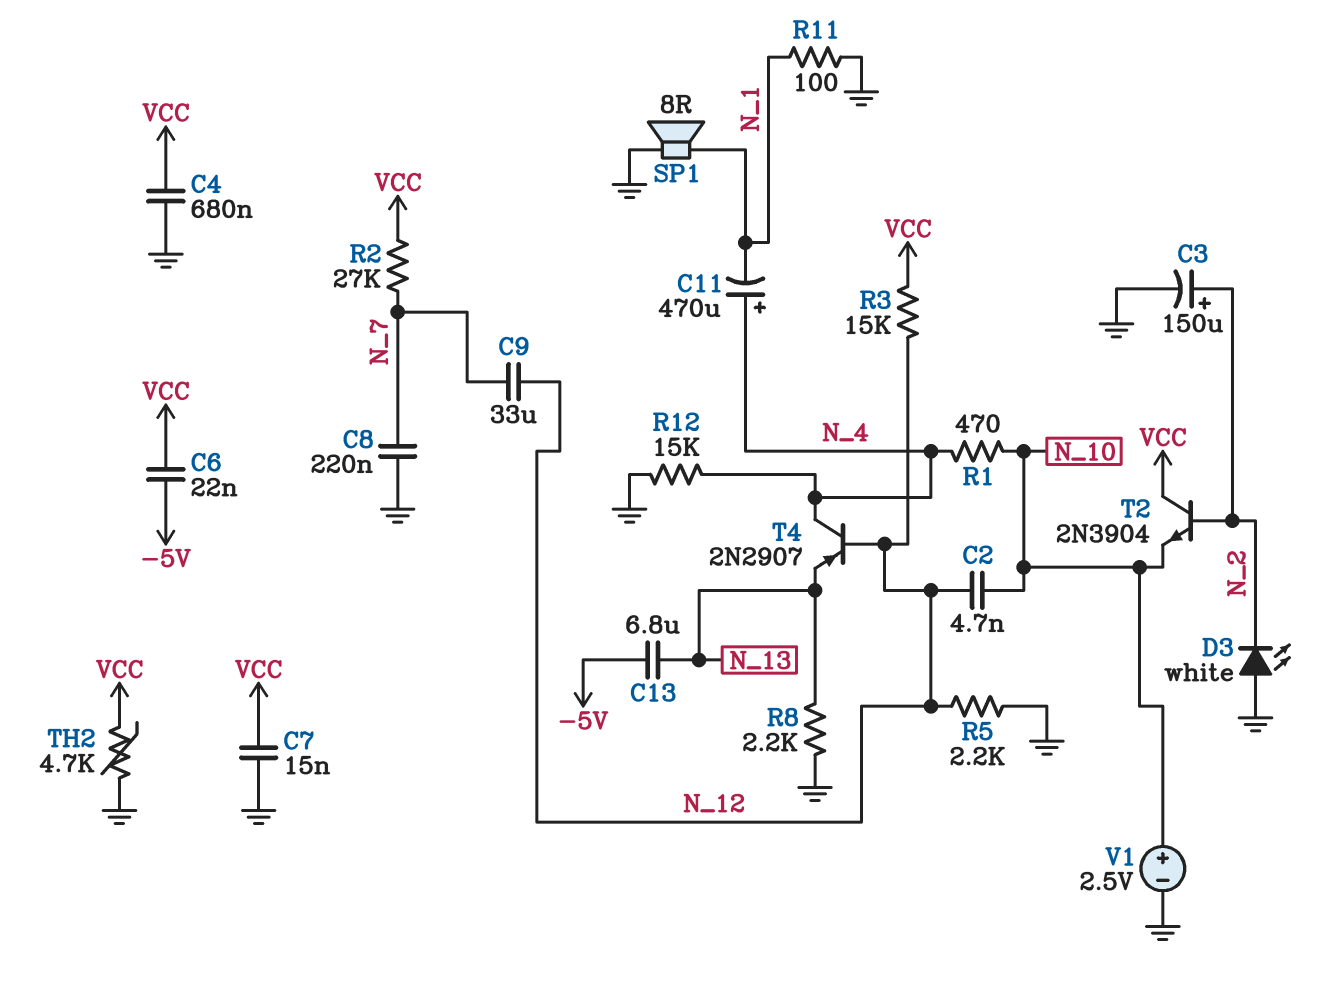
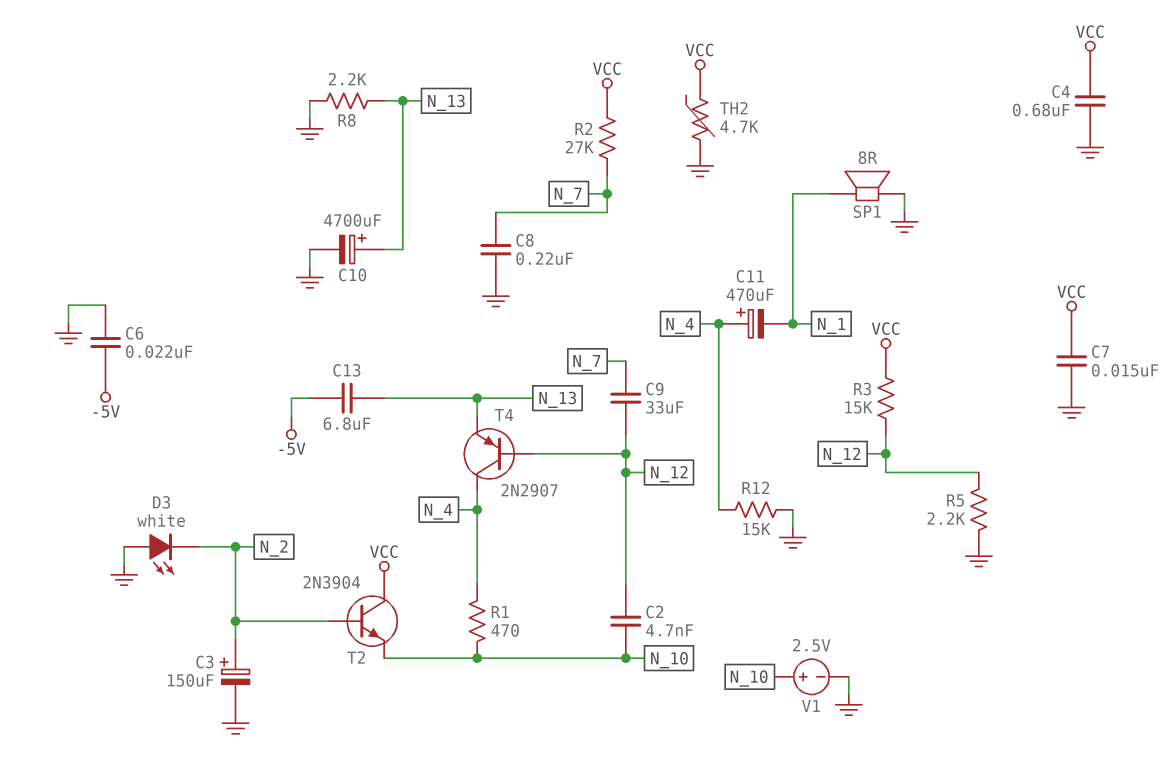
C6: 22nF (-5V, VCC) -> 22nF (-5V, GND)
C10: none -> 4700uF (plus N_13, minus GND)
R11: 100 (GND, N_1) -> none

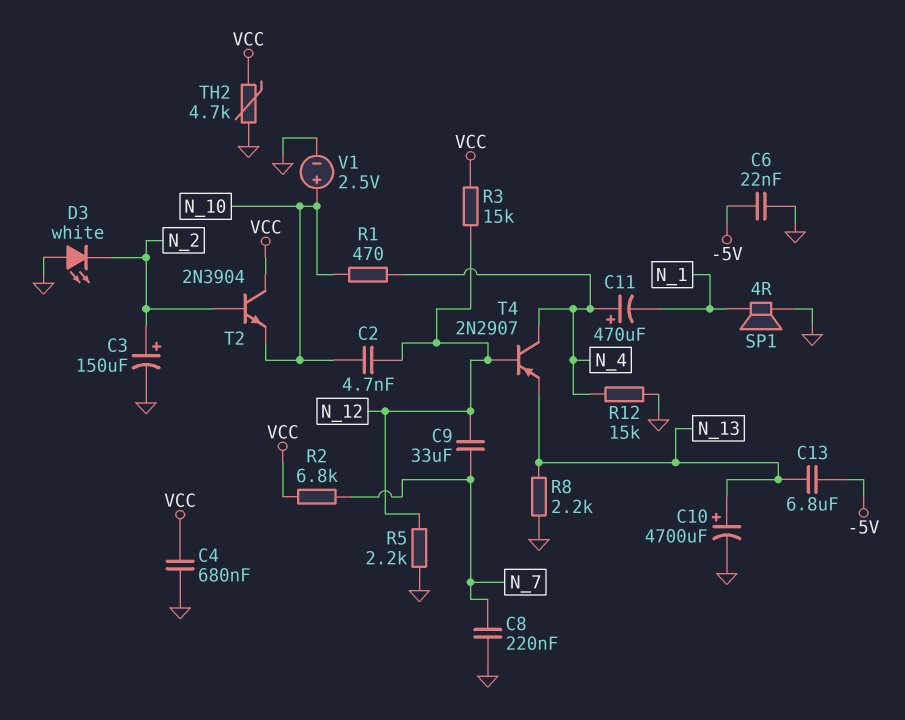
C7: 15nF (GND, VCC) -> none
R2: 27k (N_7, VCC) -> 6.8k (N_7, VCC)
SP1: speaker 8R (GND, N_1) -> speaker 4R (GND, N_1)

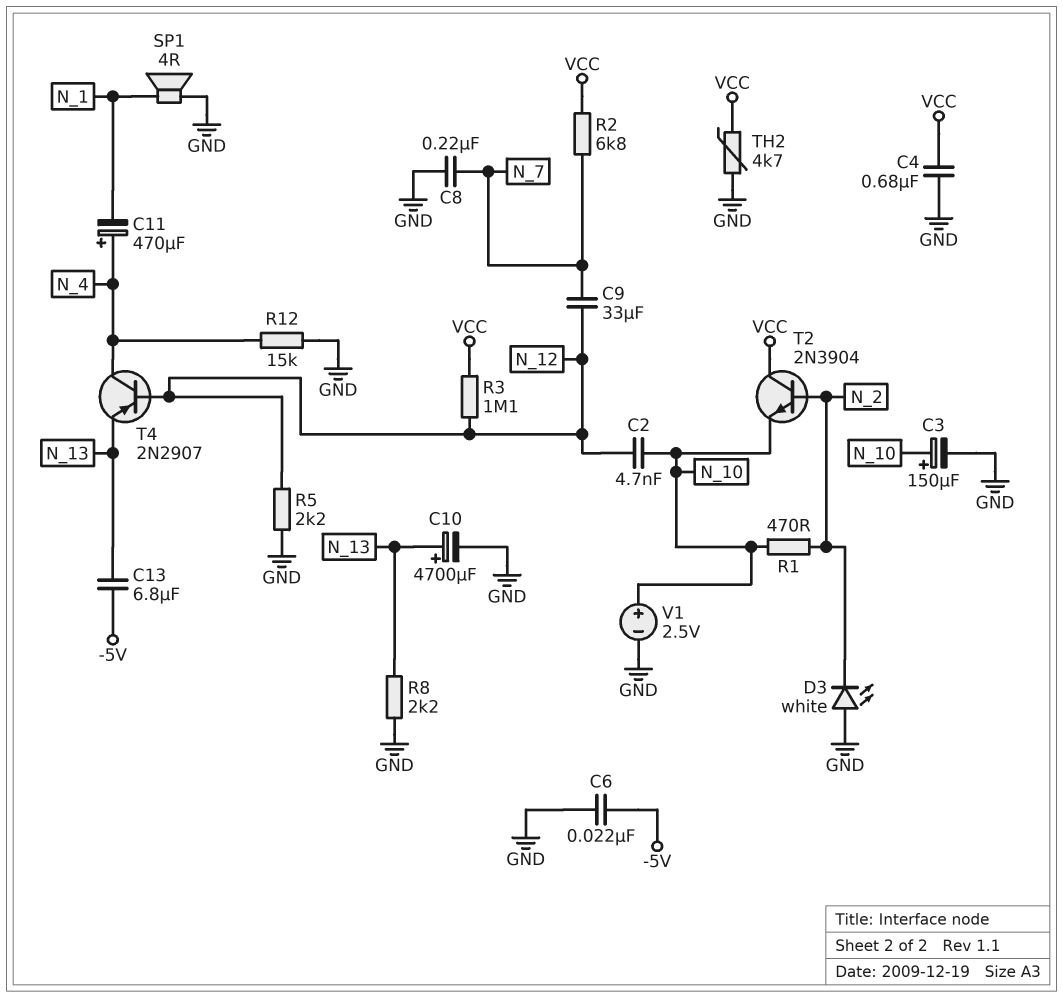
C3: 150uF (plus N_2, minus GND) -> 150uF (plus N_10, minus GND)
R1: 470 (N_4, N_10) -> 470 (N_2, N_10)
R3: 15k (N_12, VCC) -> 1.1M (N_12, VCC)

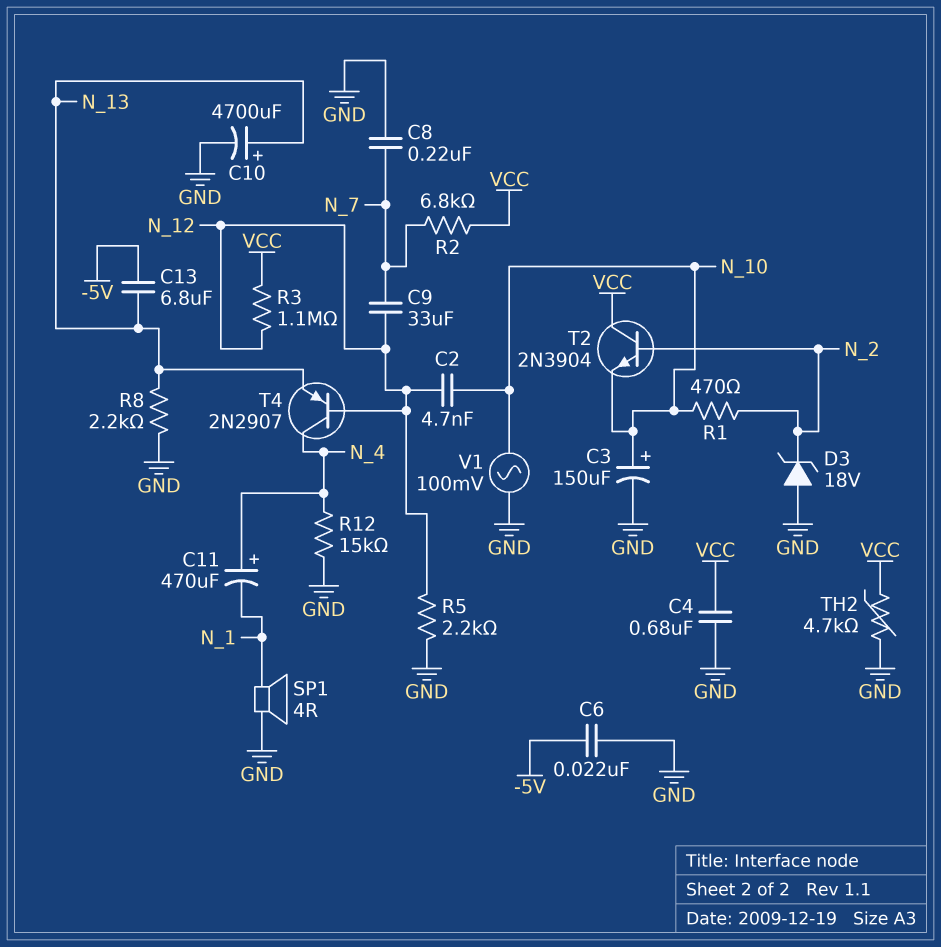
D3: LED white (A GND, K N_2) -> zener 18V (A GND, K N_2)
V1: 2.5V (plus N_10, minus GND) -> AC 100mV (GND, N_10)

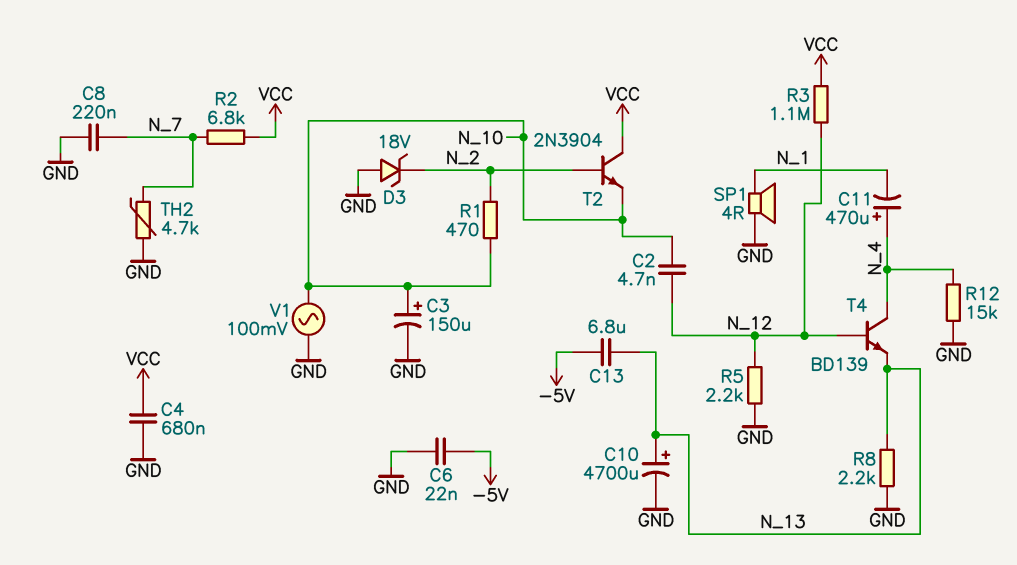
C9: 33uF (N_7, N_12) -> none
T4: PNP 2N2907 (B N_12, C N_4, E N_13) -> NPN BD139 (B N_12, C N_4, E N_13)
TH2: 4.7k (GND, VCC) -> 4.7k (GND, N_7)

